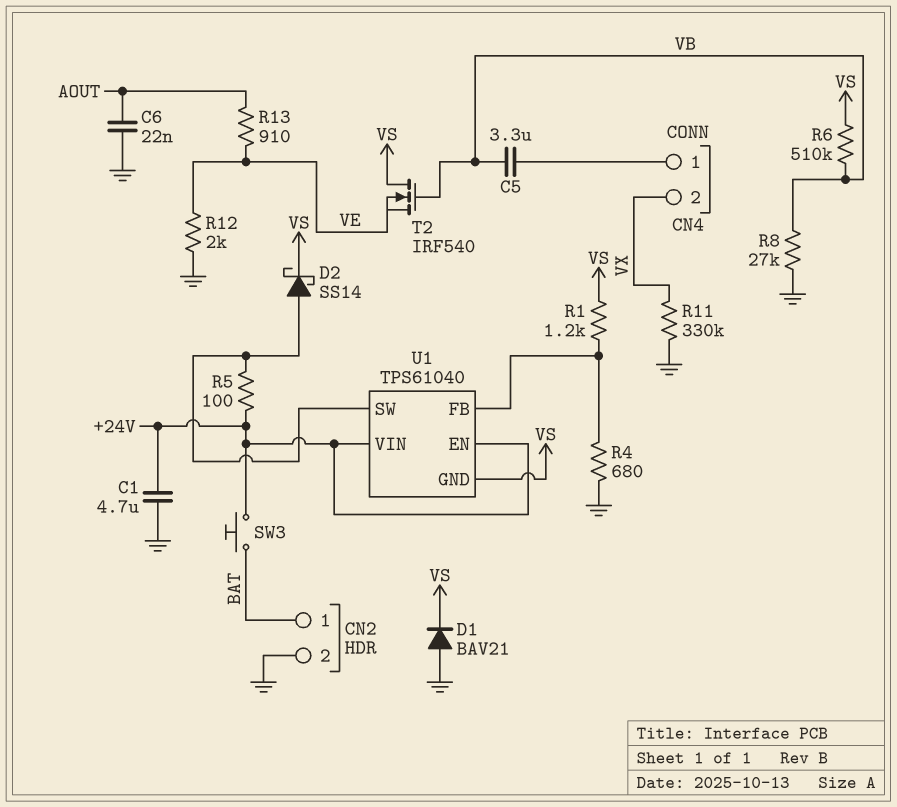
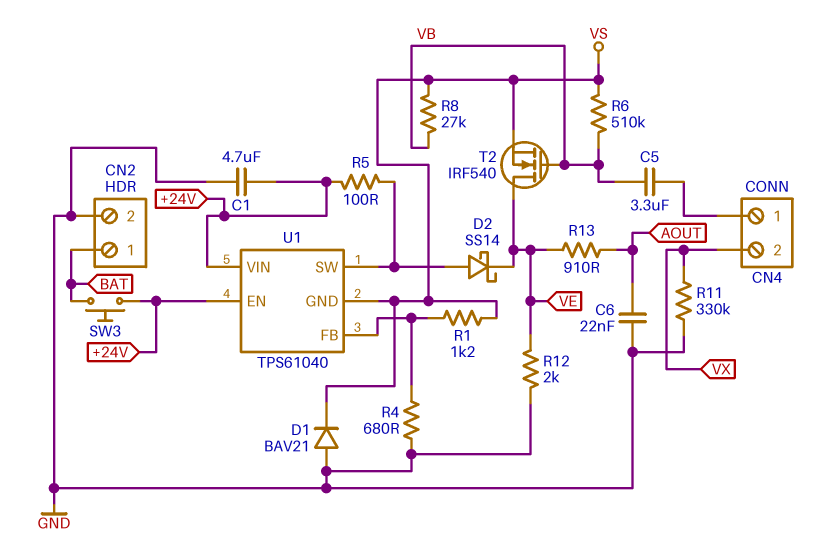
D2: schottky SS14 (A U1/SW, K VS) -> schottky SS14 (A U1/SW, K VE)
R8: 27k (GND, VB) -> 27k (VB, VS)
T2: NMOS IRF540 (G VB, D VS, S VE) -> NMOS IRF540 (G VB, D VE, S VS)

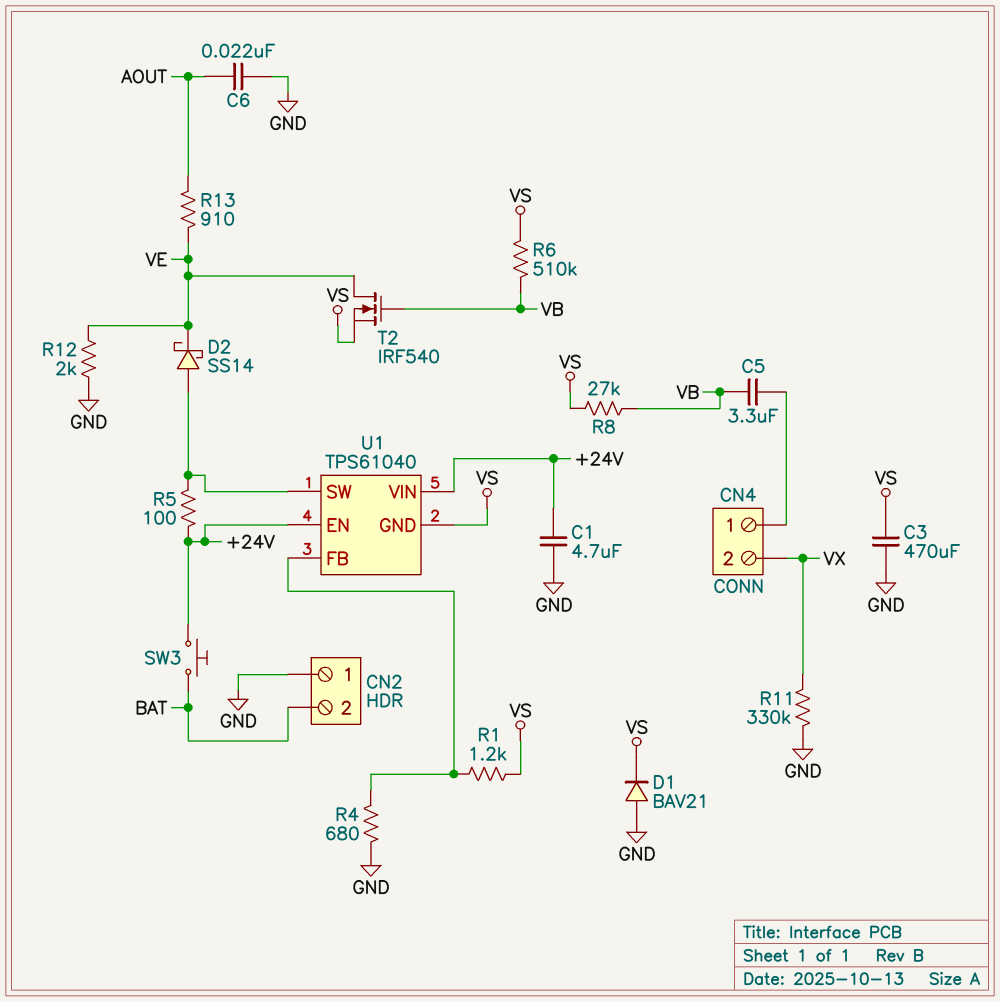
C3: none -> 470uF (GND, VS)
CN2 pin 1: BAT -> GND
CN2 pin 2: GND -> BAT

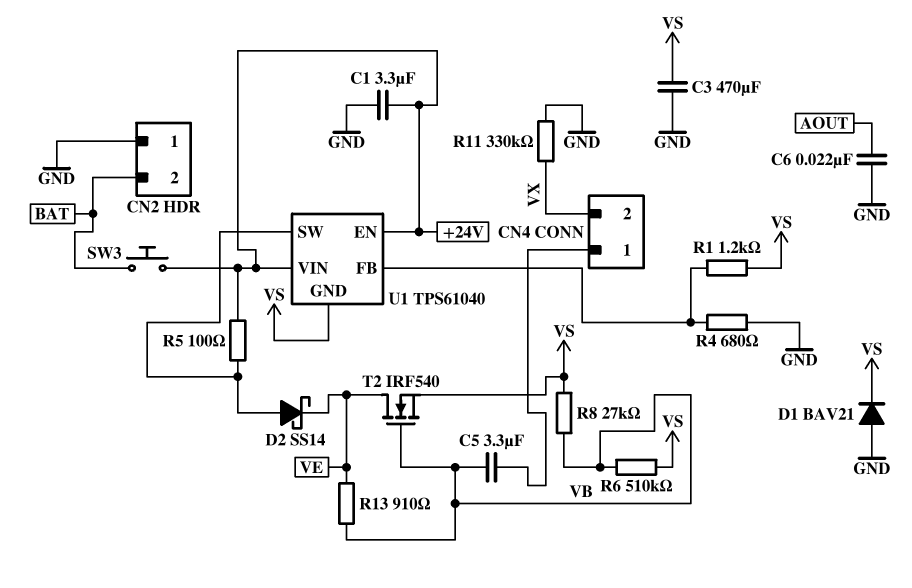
C1: 4.7uF (+24V, GND) -> 3.3uF (+24V, GND)
R12: 2k (GND, VE) -> none
R13: 910 (AOUT, VE) -> 910 (VB, VE)

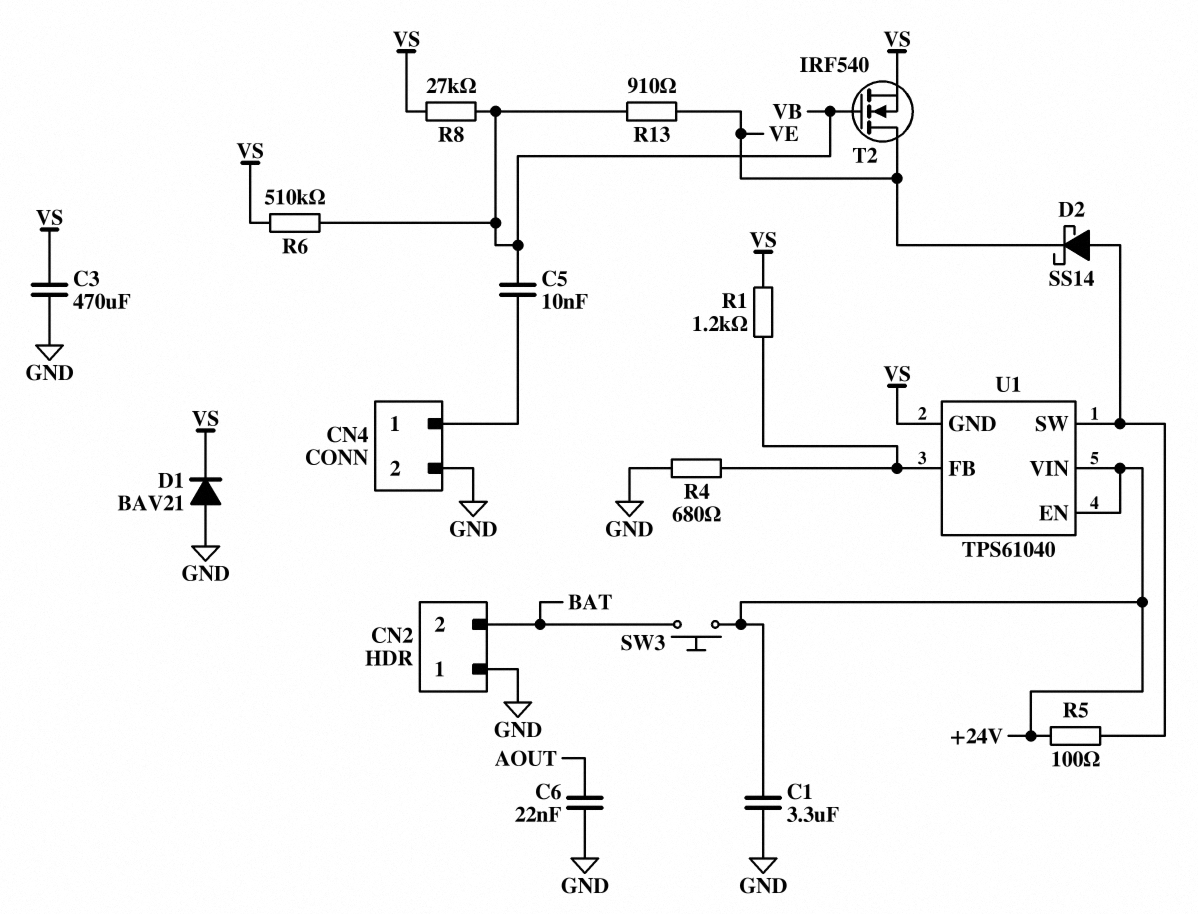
C5: 3.3uF (CN4/1, VB) -> 10nF (CN4/1, VB)
CN4 pin 2: VX -> GND
R11: 330k (GND, VX) -> none

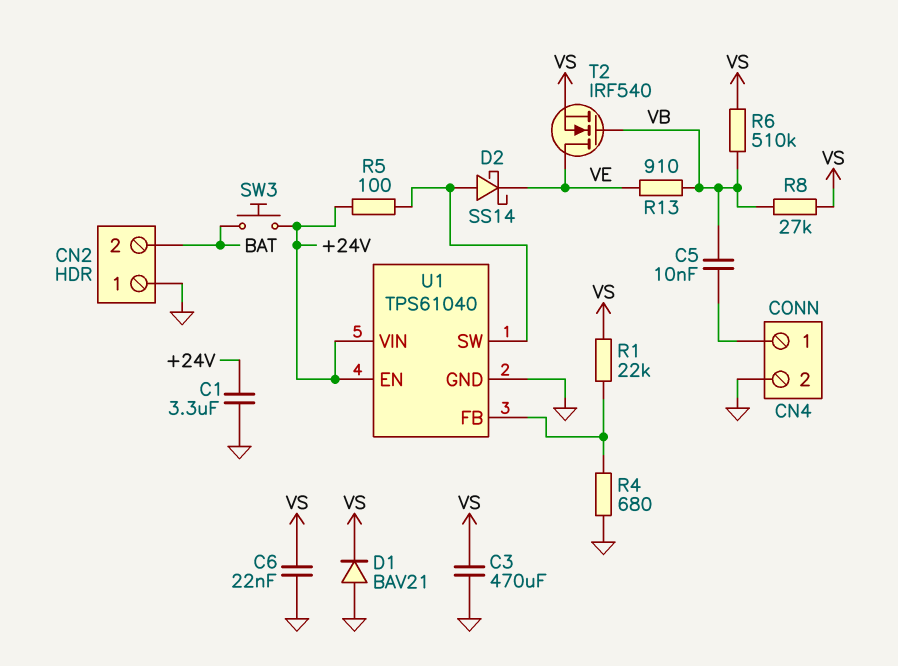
C6: 22nF (AOUT, GND) -> 22nF (GND, VS)
R1: 1.2k (U1/FB, VS) -> 22k (U1/FB, VS)
U1 pin GND: VS -> GND

